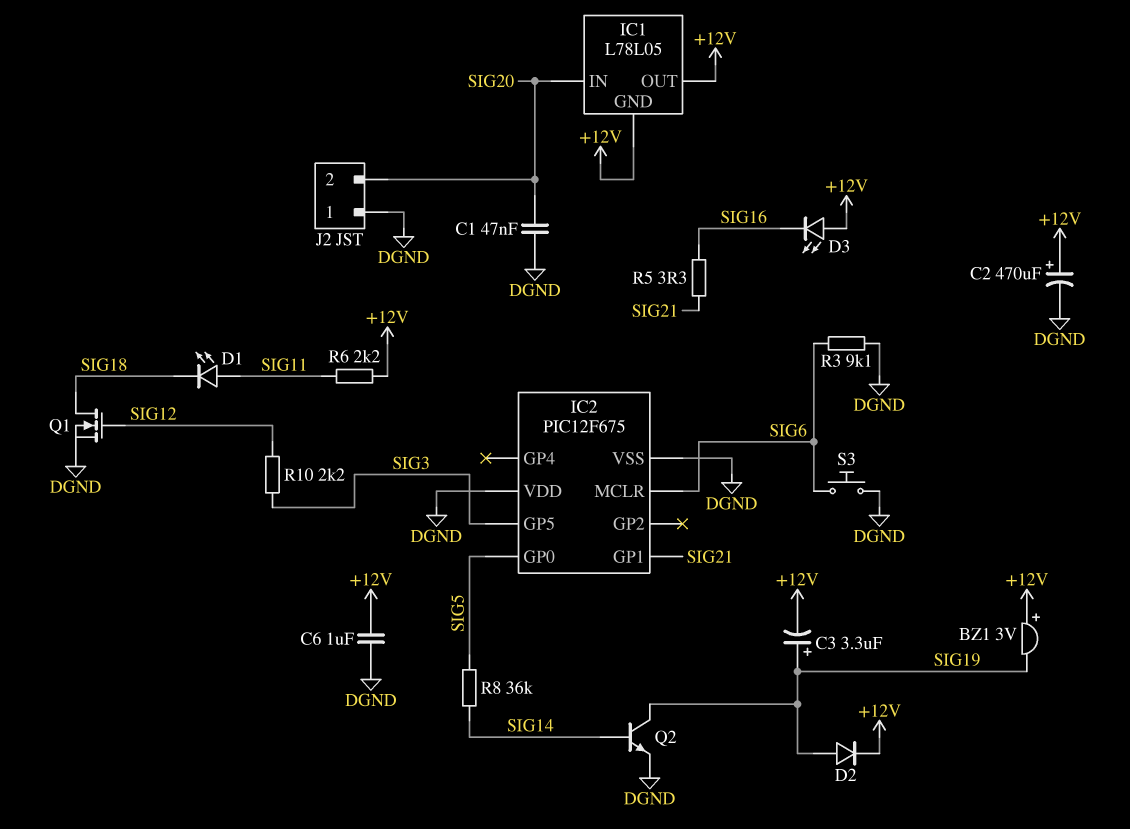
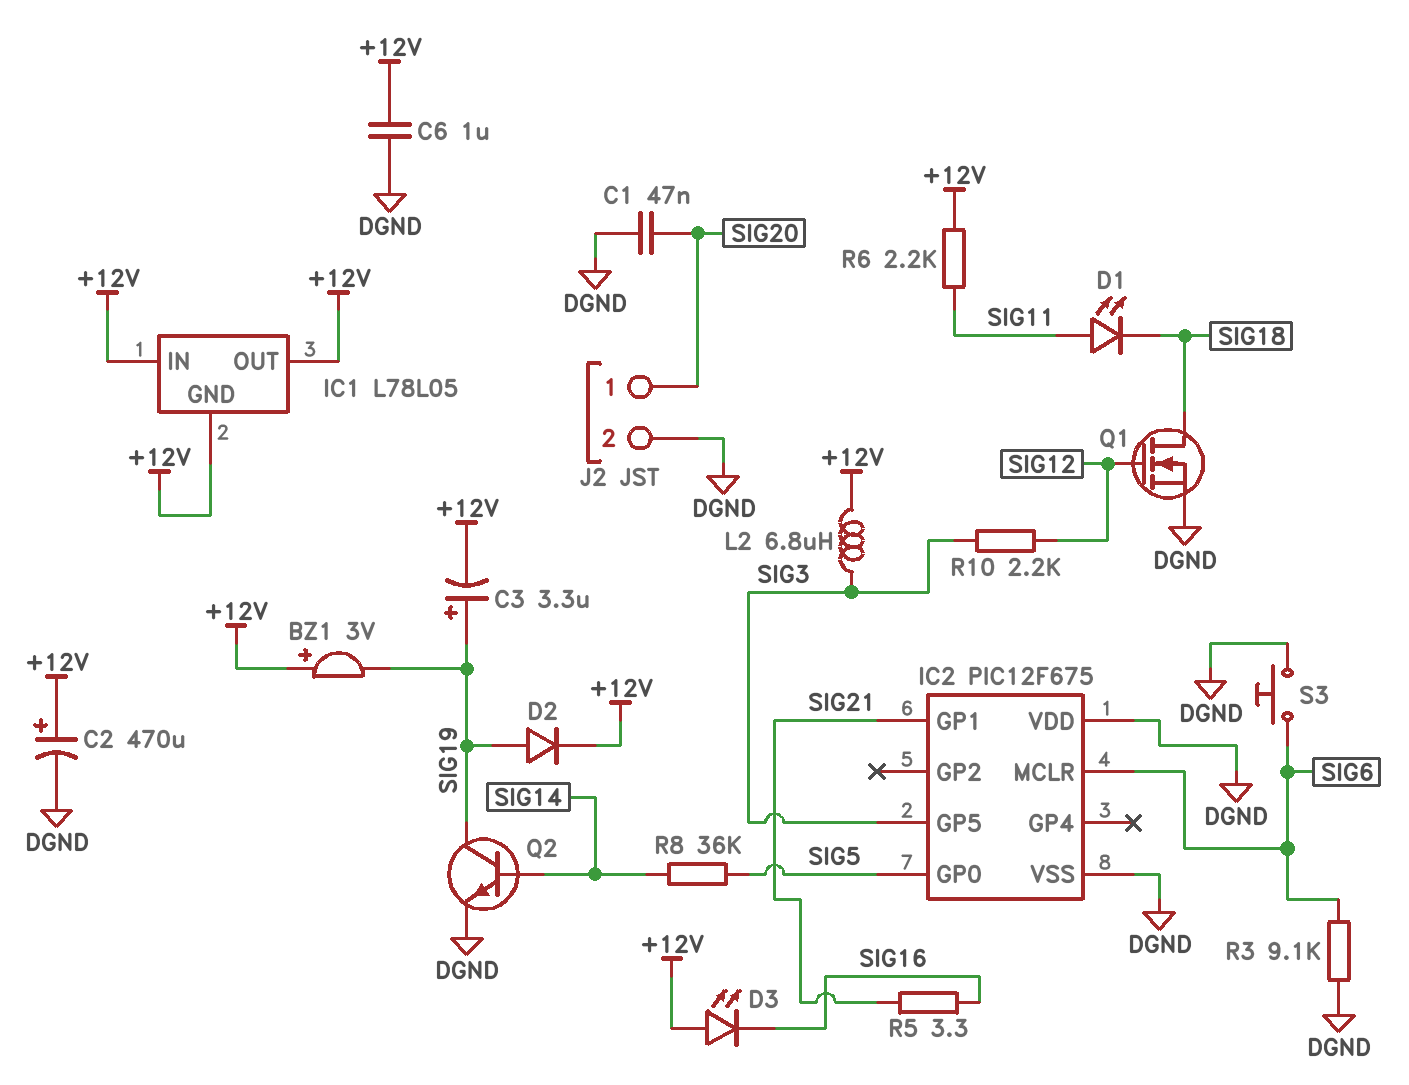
IC1 pin IN: SIG20 -> +12V
J2 pin 1: DGND -> SIG20
J2 pin 2: SIG20 -> DGND
L2: none -> 6.8uH (+12V, SIG3)

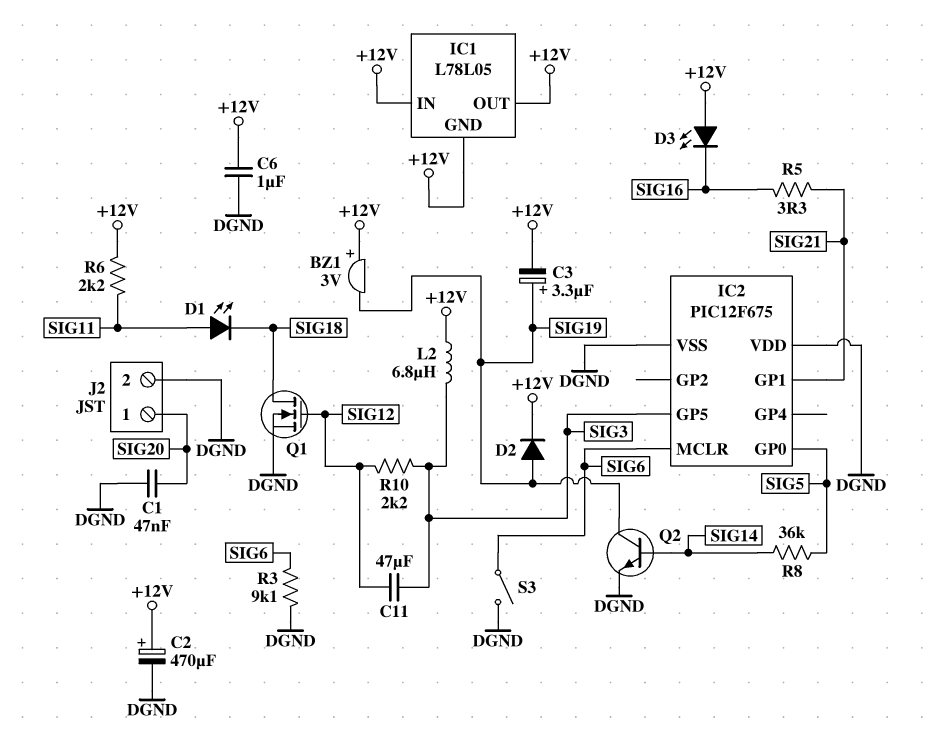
C11: none -> 47uF (SIG3, SIG12)
S3: button (DGND, SIG6) -> switch (DGND, SIG6)

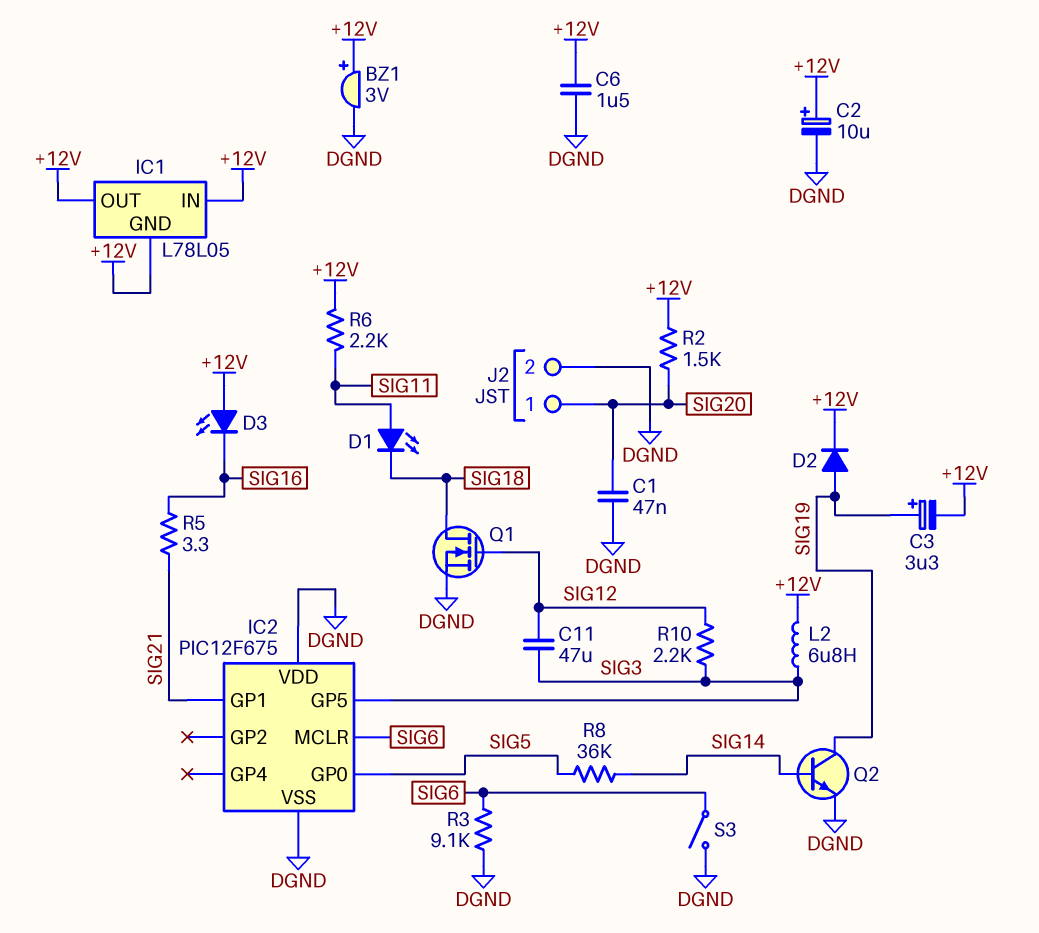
BZ1: buzzer 3V (plus +12V, minus SIG19) -> buzzer 3V (plus +12V, minus DGND)
C2: 470uF (plus +12V, minus DGND) -> 10uF (plus +12V, minus DGND)
C6: 1uF (+12V, DGND) -> 1.5uF (+12V, DGND)
R2: none -> 1.5k (+12V, SIG20)

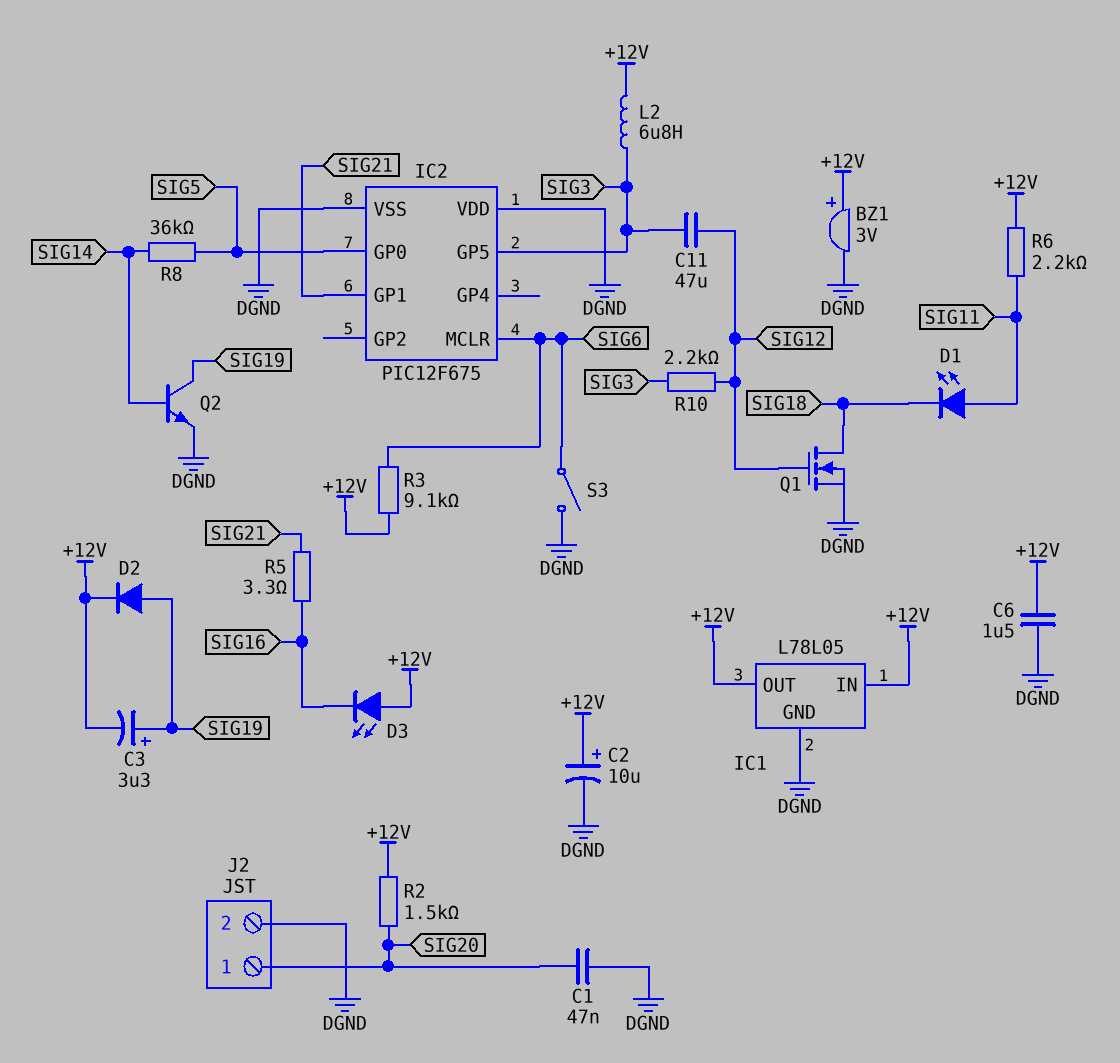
IC1 pin GND: +12V -> DGND
R3: 9.1k (DGND, SIG6) -> 9.1k (+12V, SIG6)

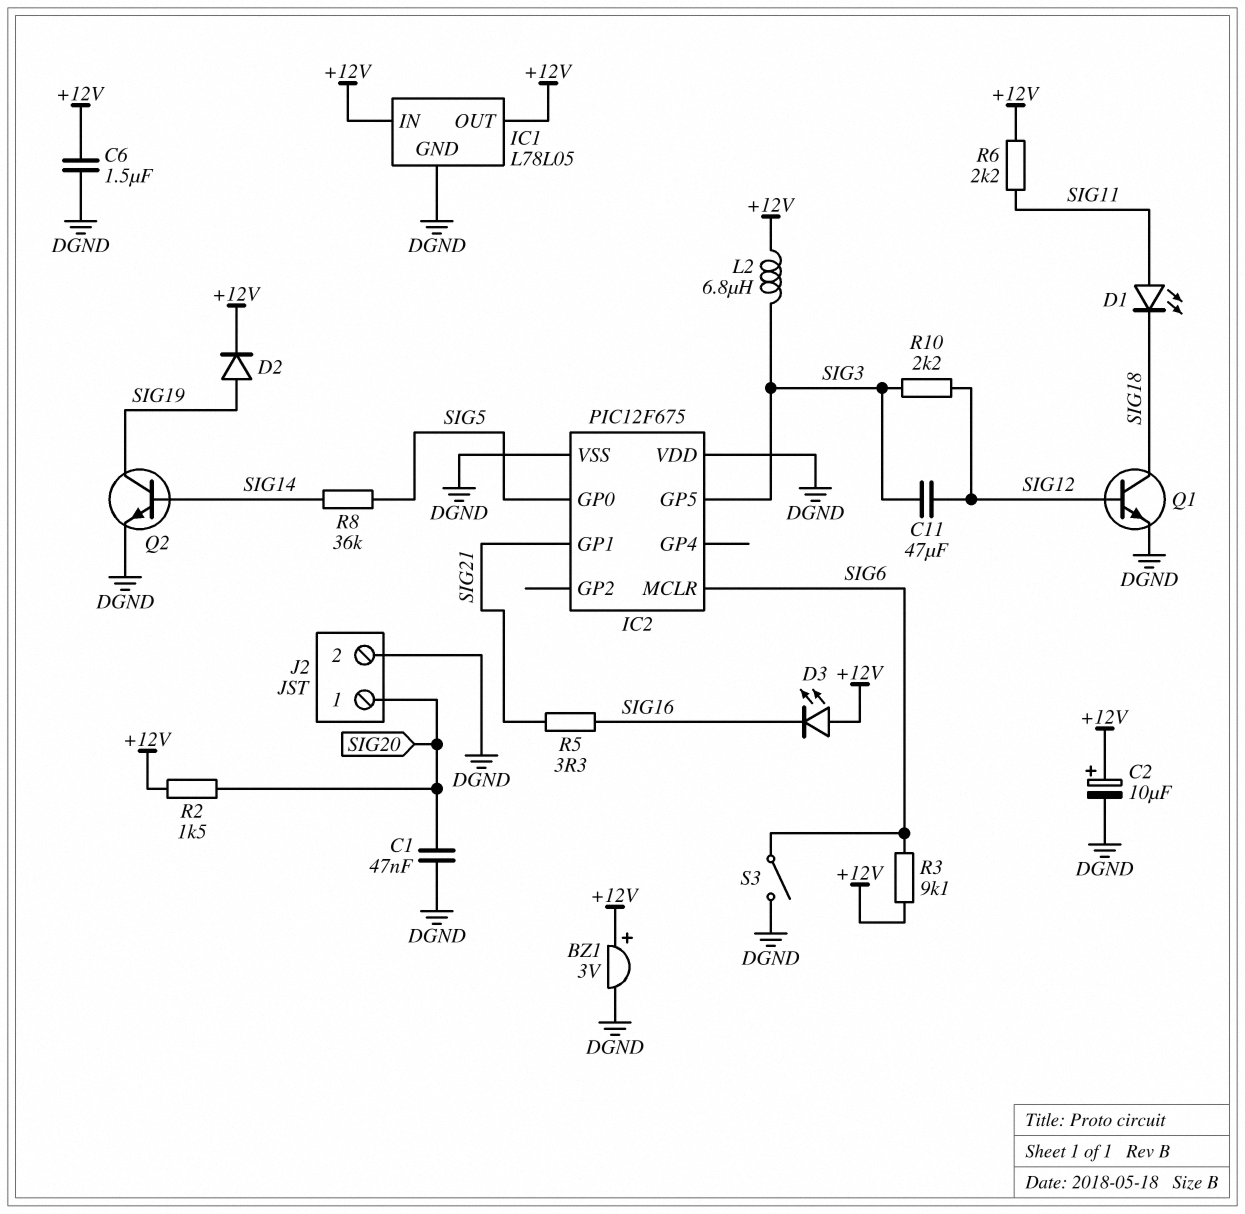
C3: 3.3uF (plus SIG19, minus +12V) -> none
Q1: NMOS (G SIG12, D SIG18, S DGND) -> NPN (B SIG12, C SIG18, E DGND)

